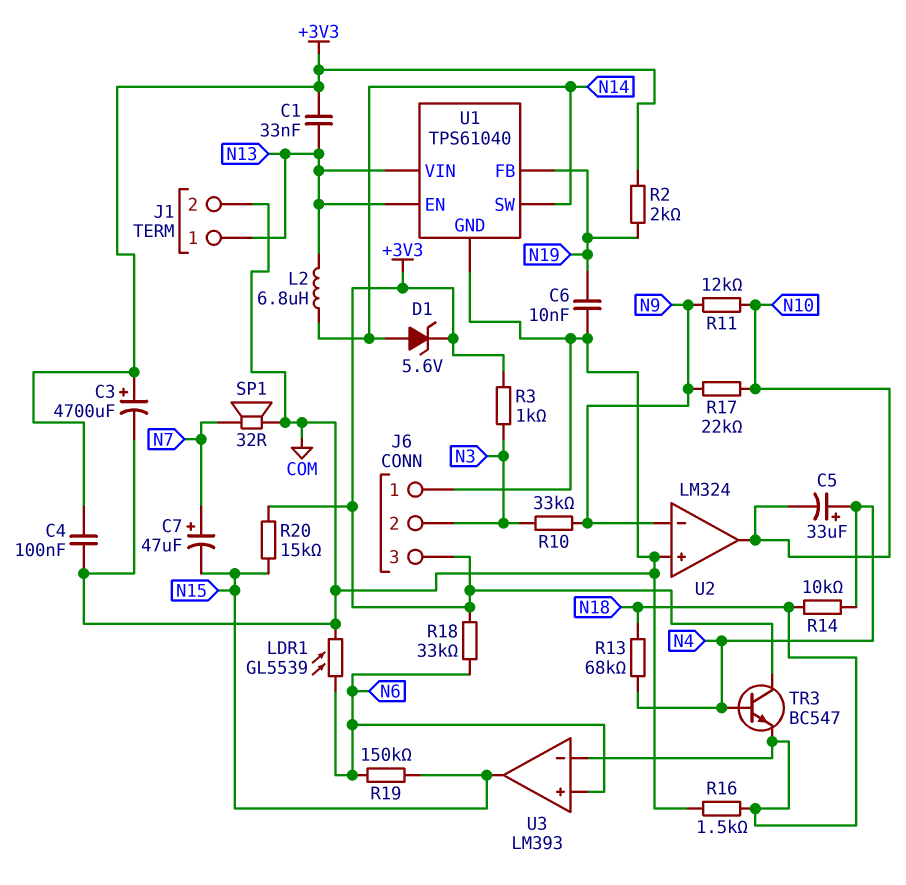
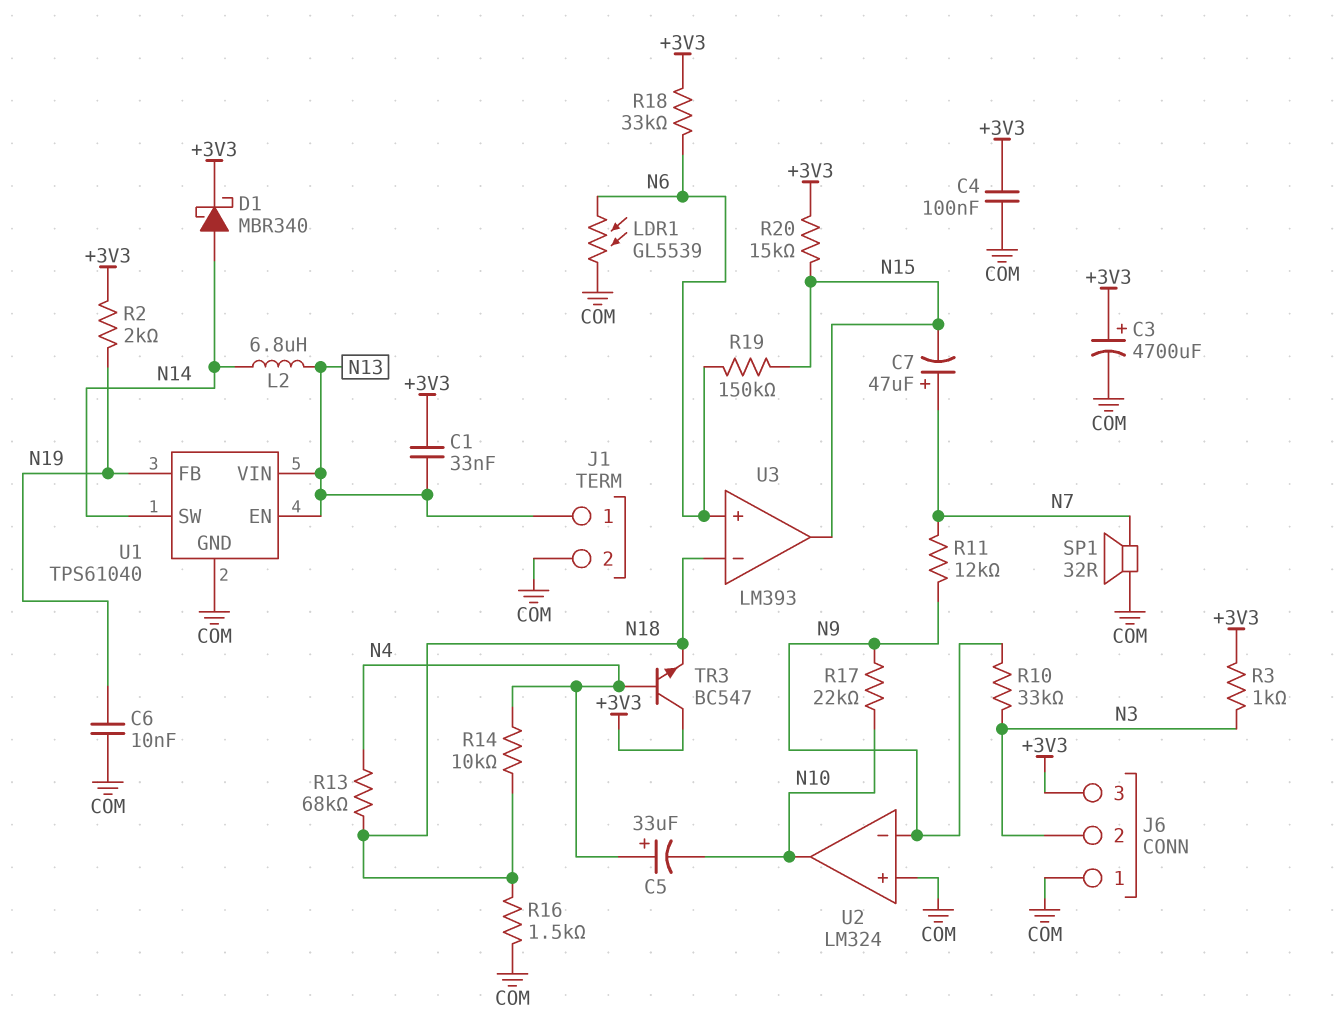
D1: zener 5.6V (A N14, K +3V3) -> schottky MBR340 (A N14, K +3V3)
R11: 12k (N9, N10) -> 12k (N7, N9)

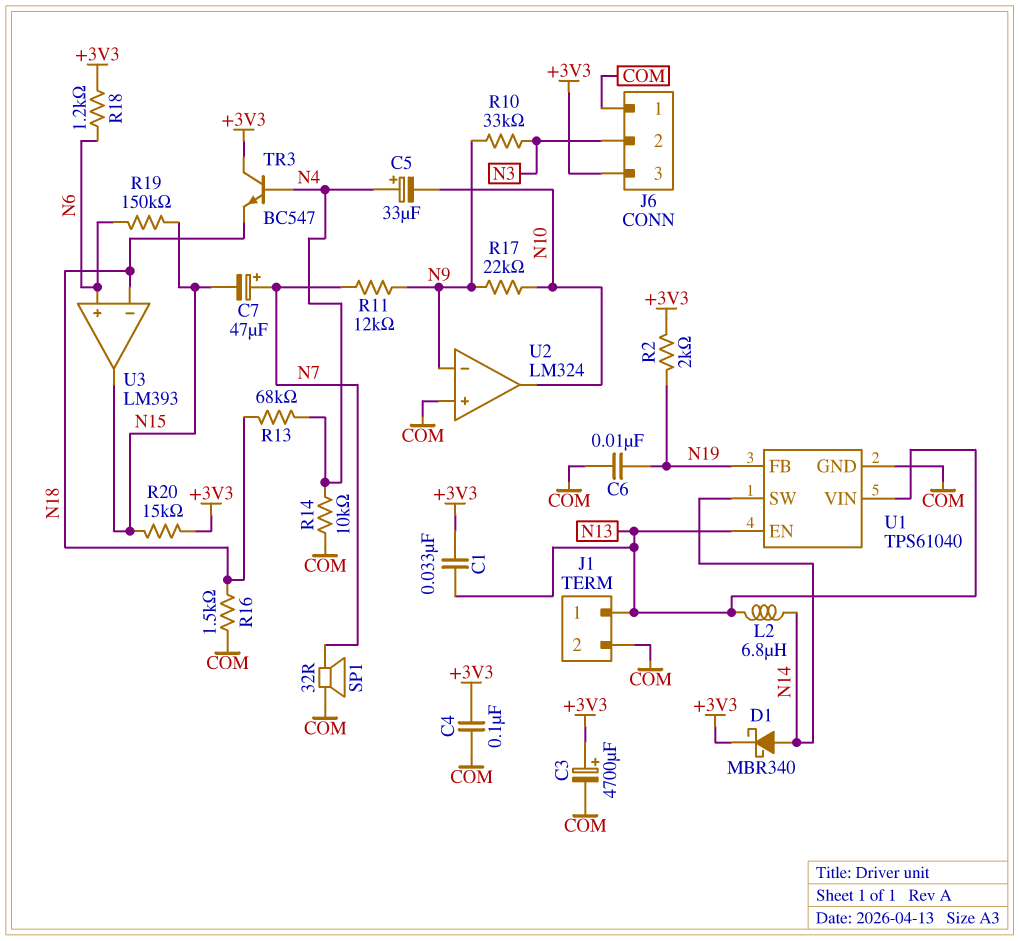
LDR1: GL5539 (COM, N6) -> none
R3: 1k (+3V3, N3) -> none
R14: 10k (N4, N18) -> 10k (COM, N4)
R18: 33k (+3V3, N6) -> 1.2k (+3V3, N6)

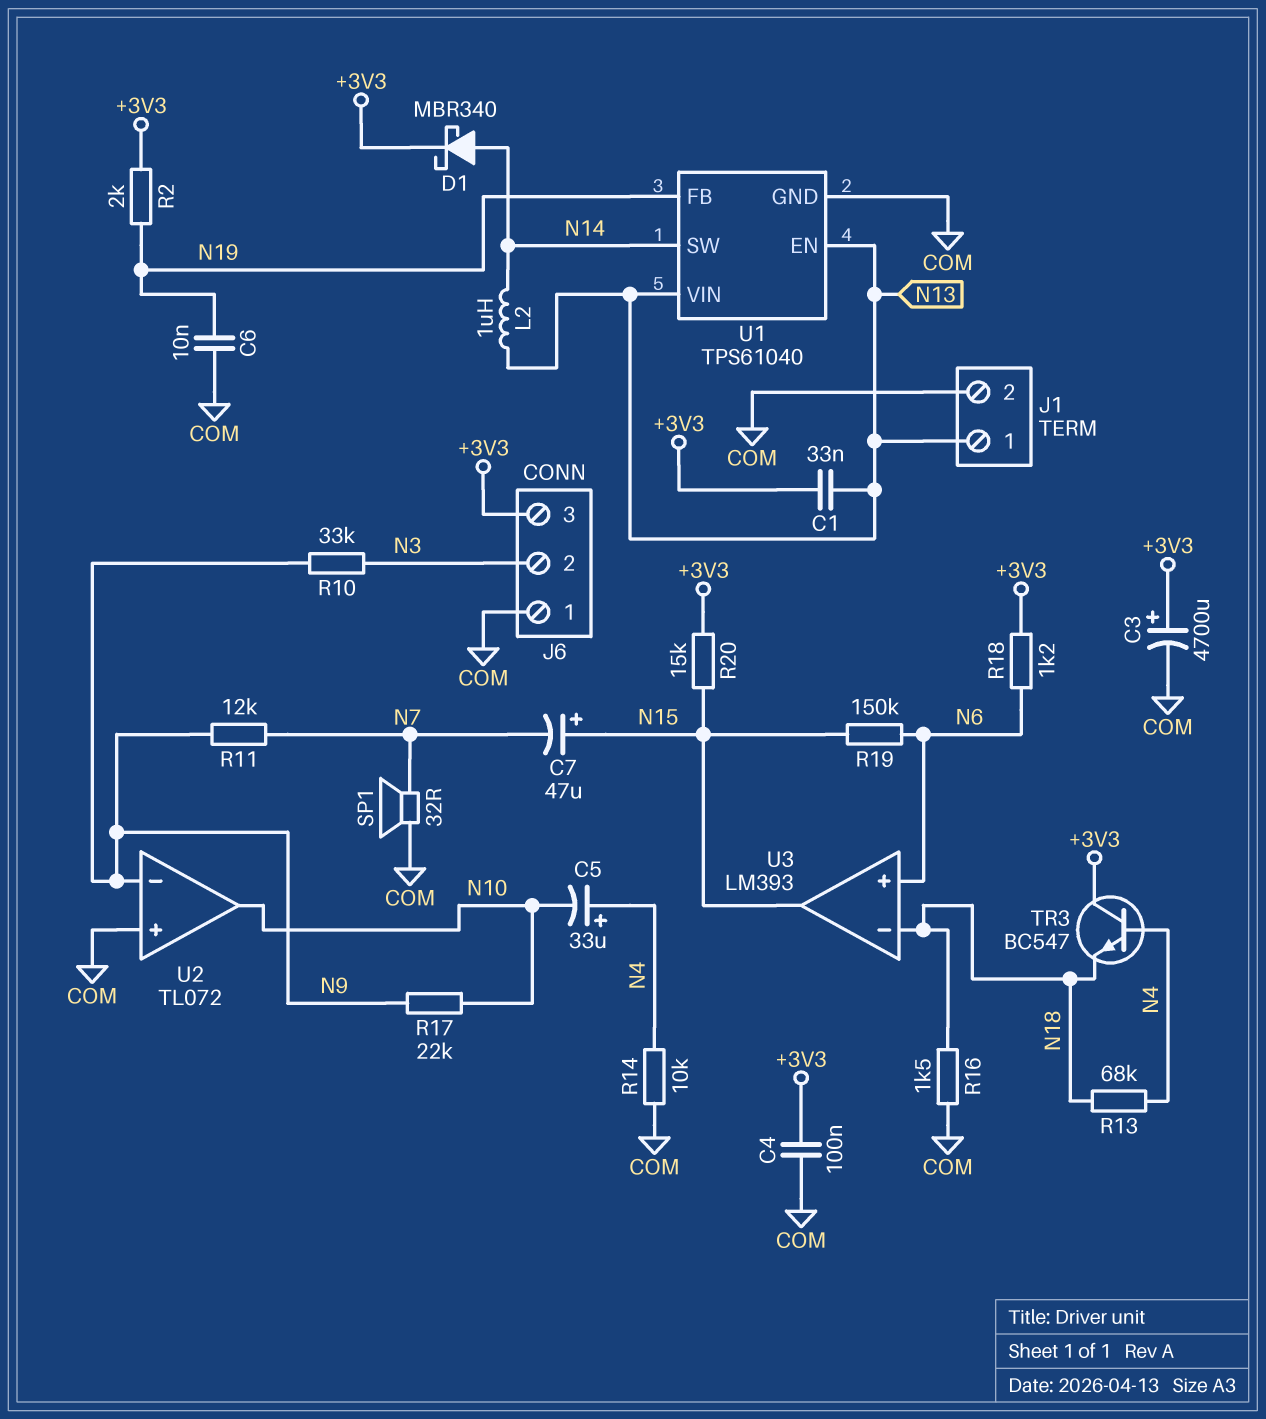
C7: 47uF (plus N7, minus N15) -> 47uF (plus N15, minus N7)
L2: 6.8uH (N13, N14) -> 1uH (N13, N14)
U2: LM324 -> TL072

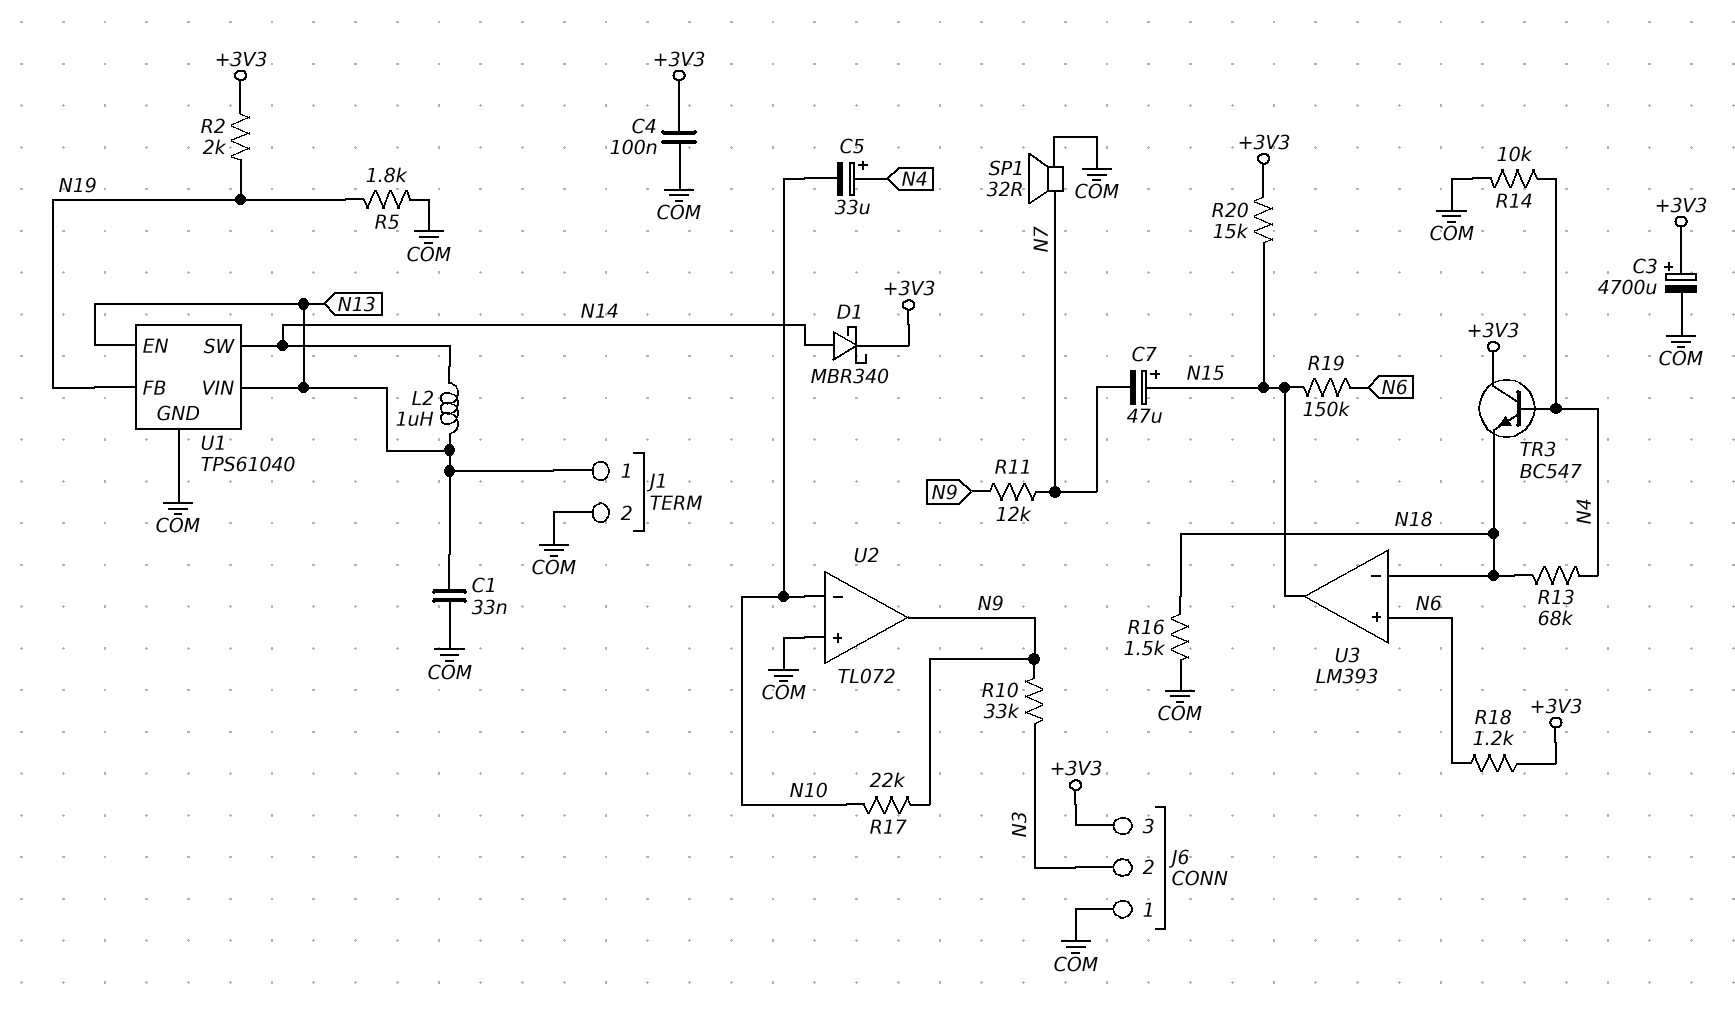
C1: 33nF (+3V3, N13) -> 33nF (COM, N13)
C6: 10nF (COM, N19) -> none
R5: none -> 1.8k (COM, N19)
U2 pin in-: N9 -> N10
U2 pin out: N10 -> N9

